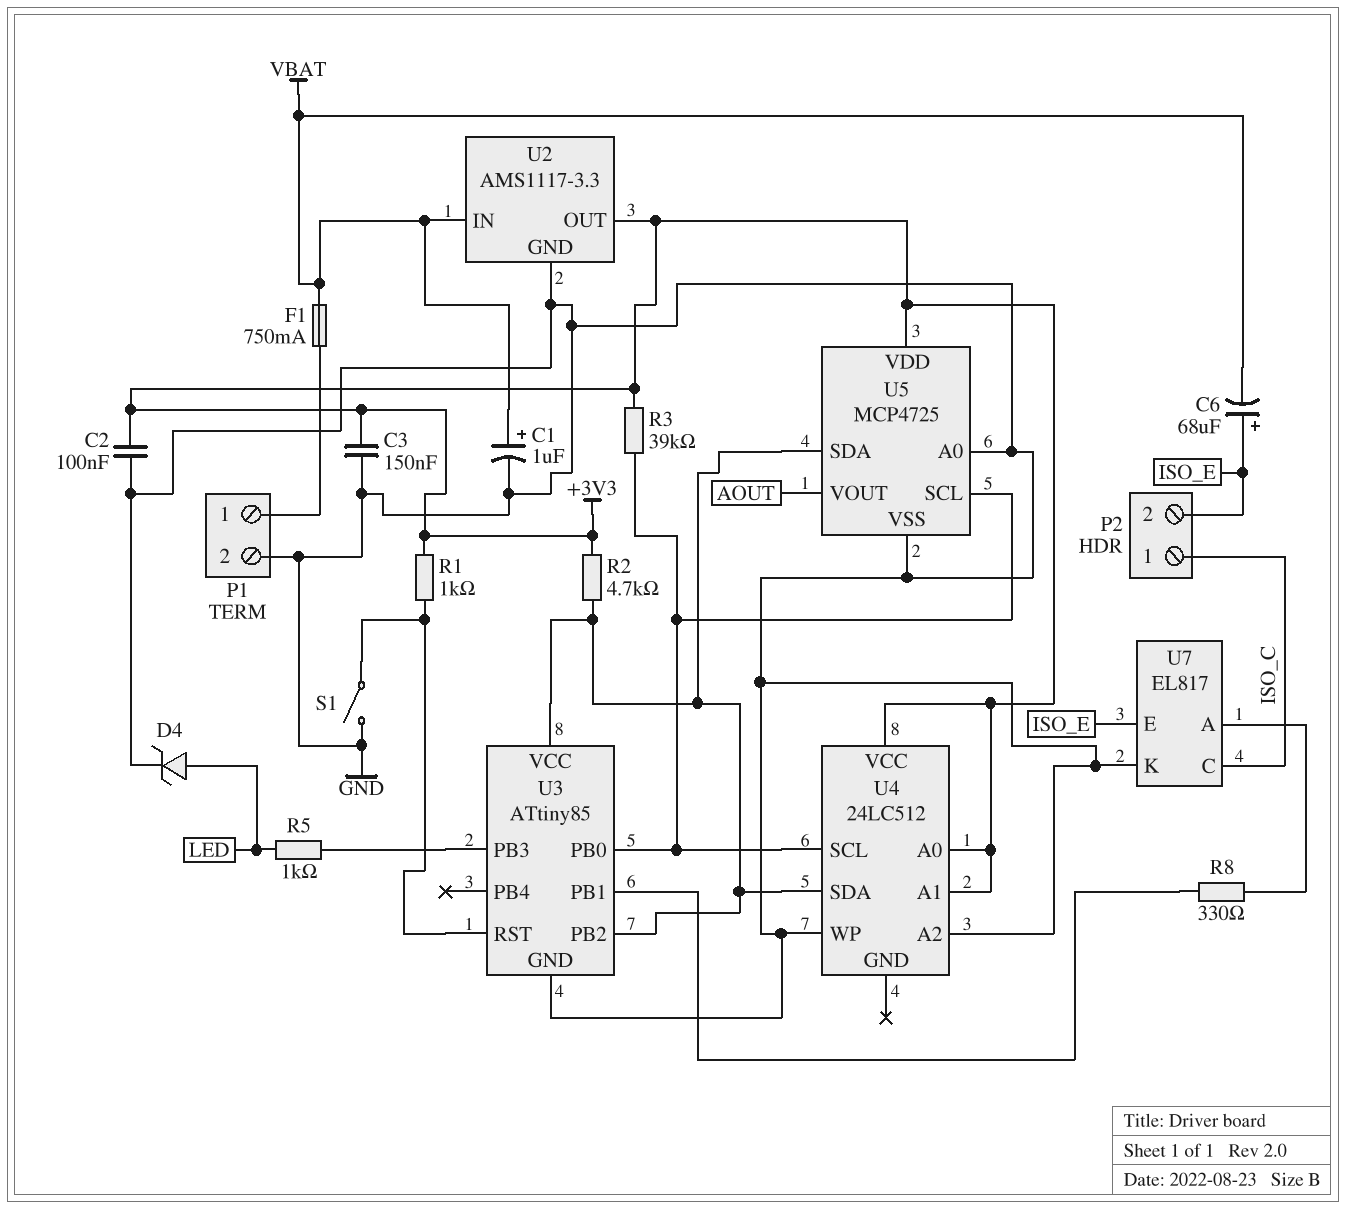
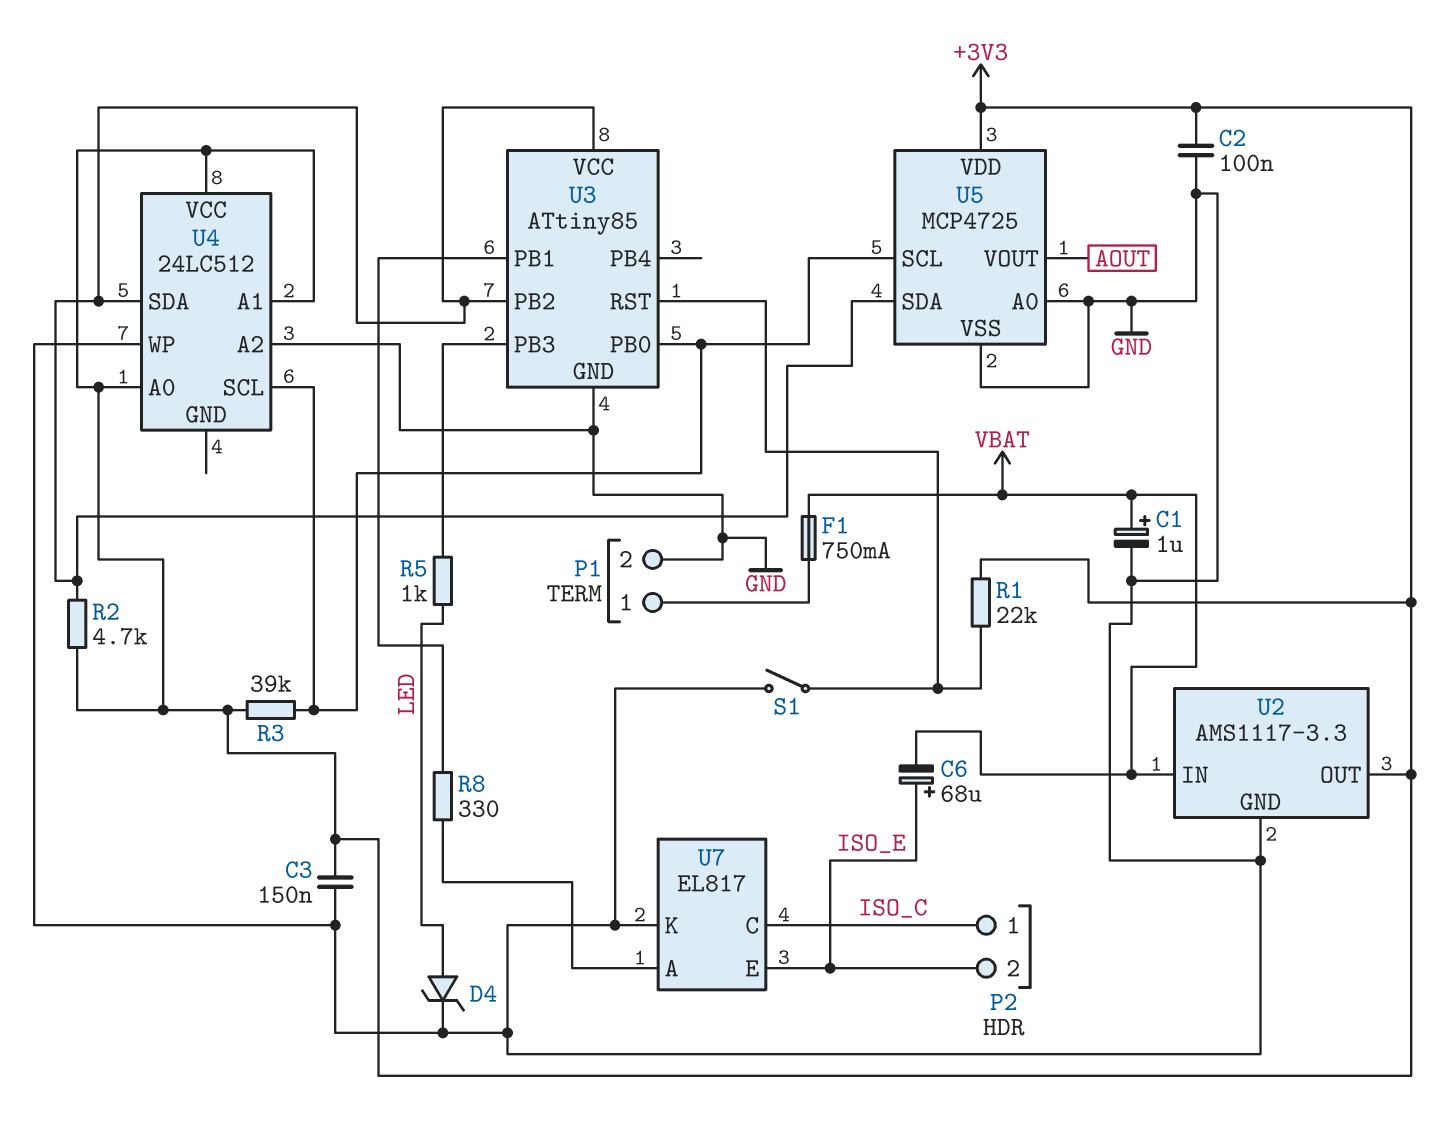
R1: 1k (+3V3, U3/RST) -> 22k (+3V3, U3/RST)

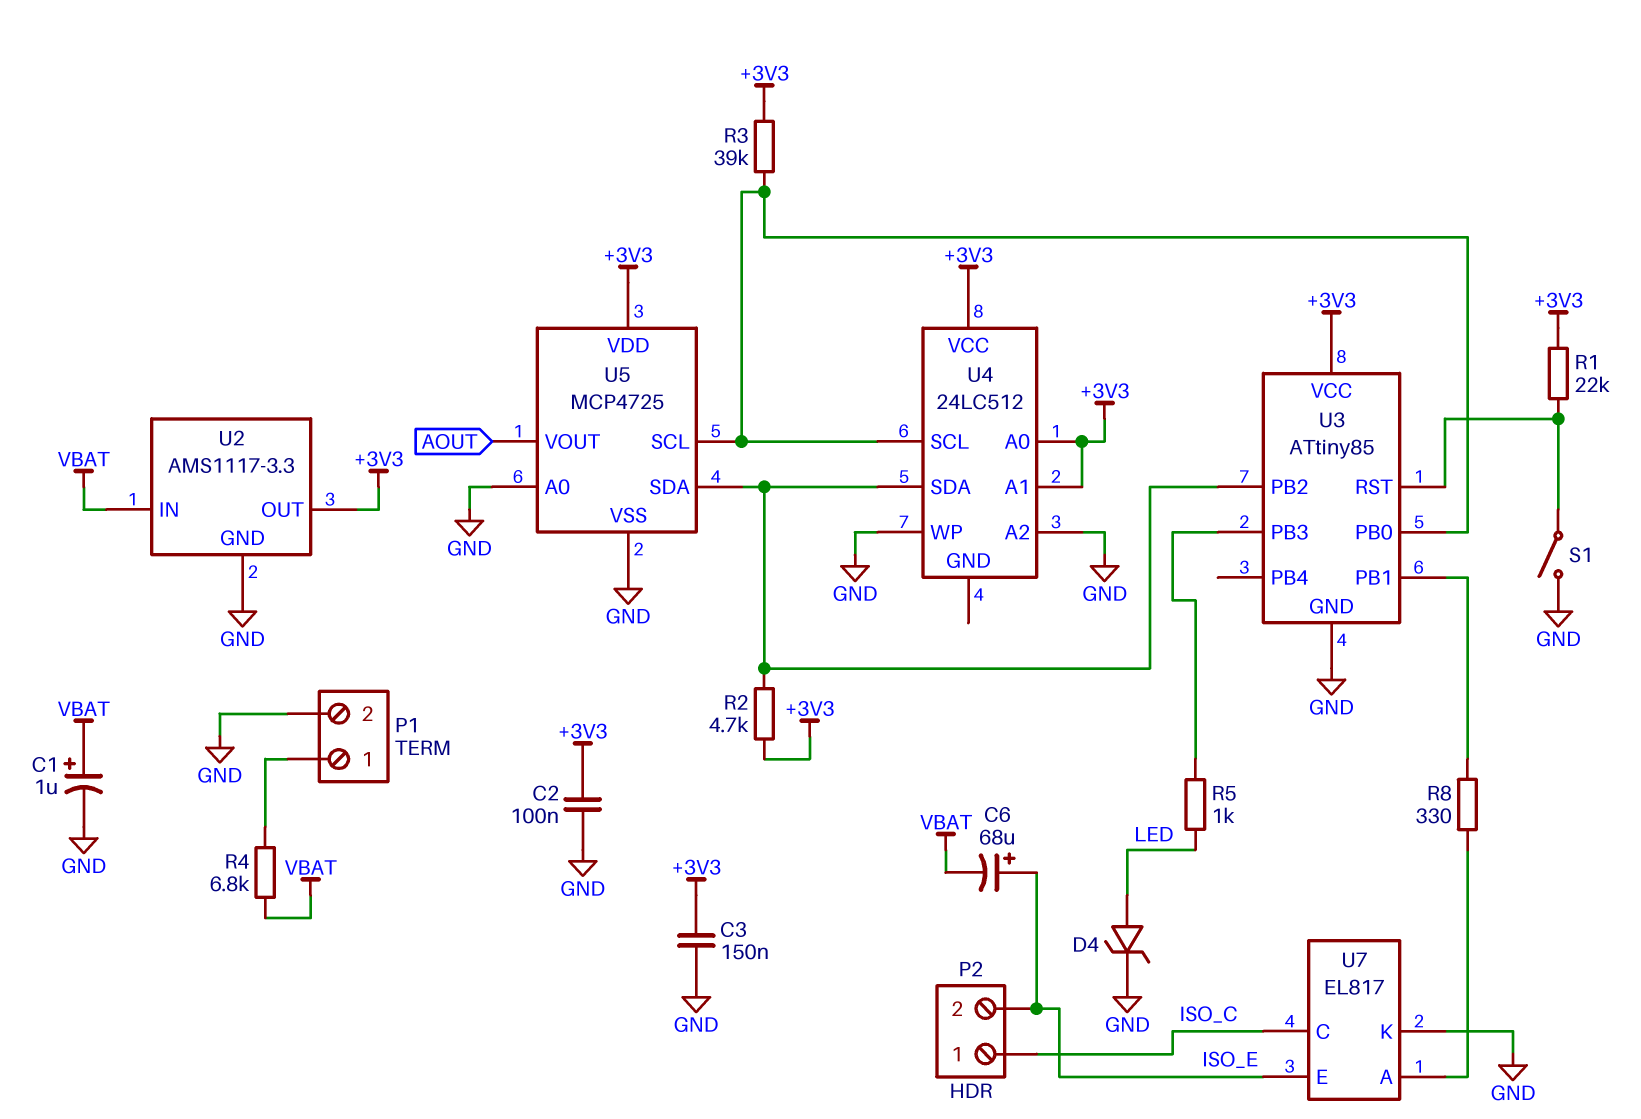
F1: 750mA (P1/1, VBAT) -> none
R4: none -> 6.8k (P1/1, VBAT)
U3 pin VCC: U3/PB2 -> +3V3

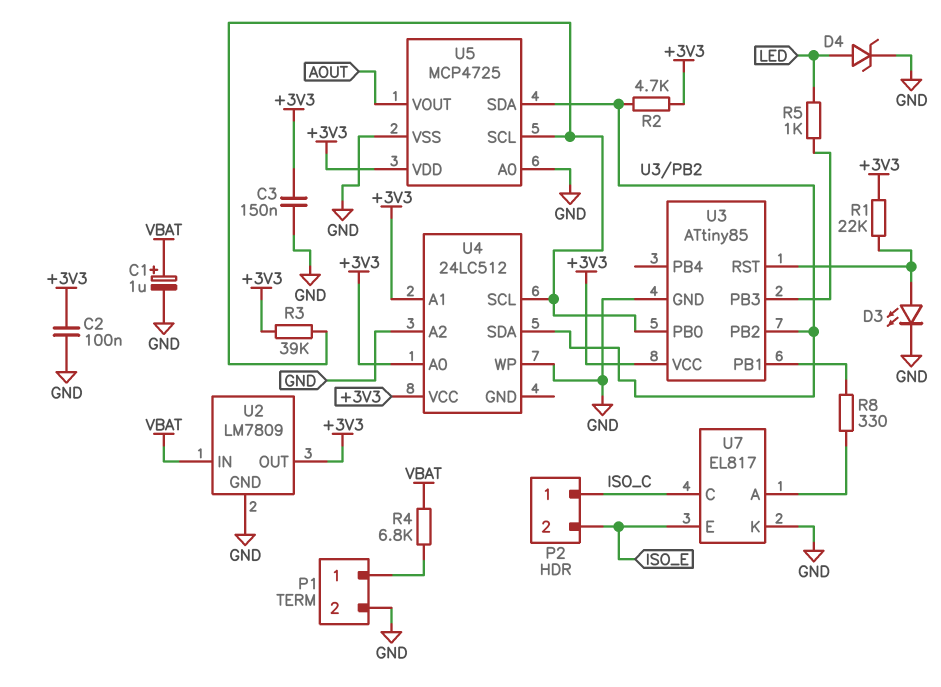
C6: 68uF (plus ISO_E, minus VBAT) -> none
D3: none -> LED (A U3/RST, K GND)
S1: switch (GND, U3/RST) -> none
U2: AMS1117-3.3 -> LM7809

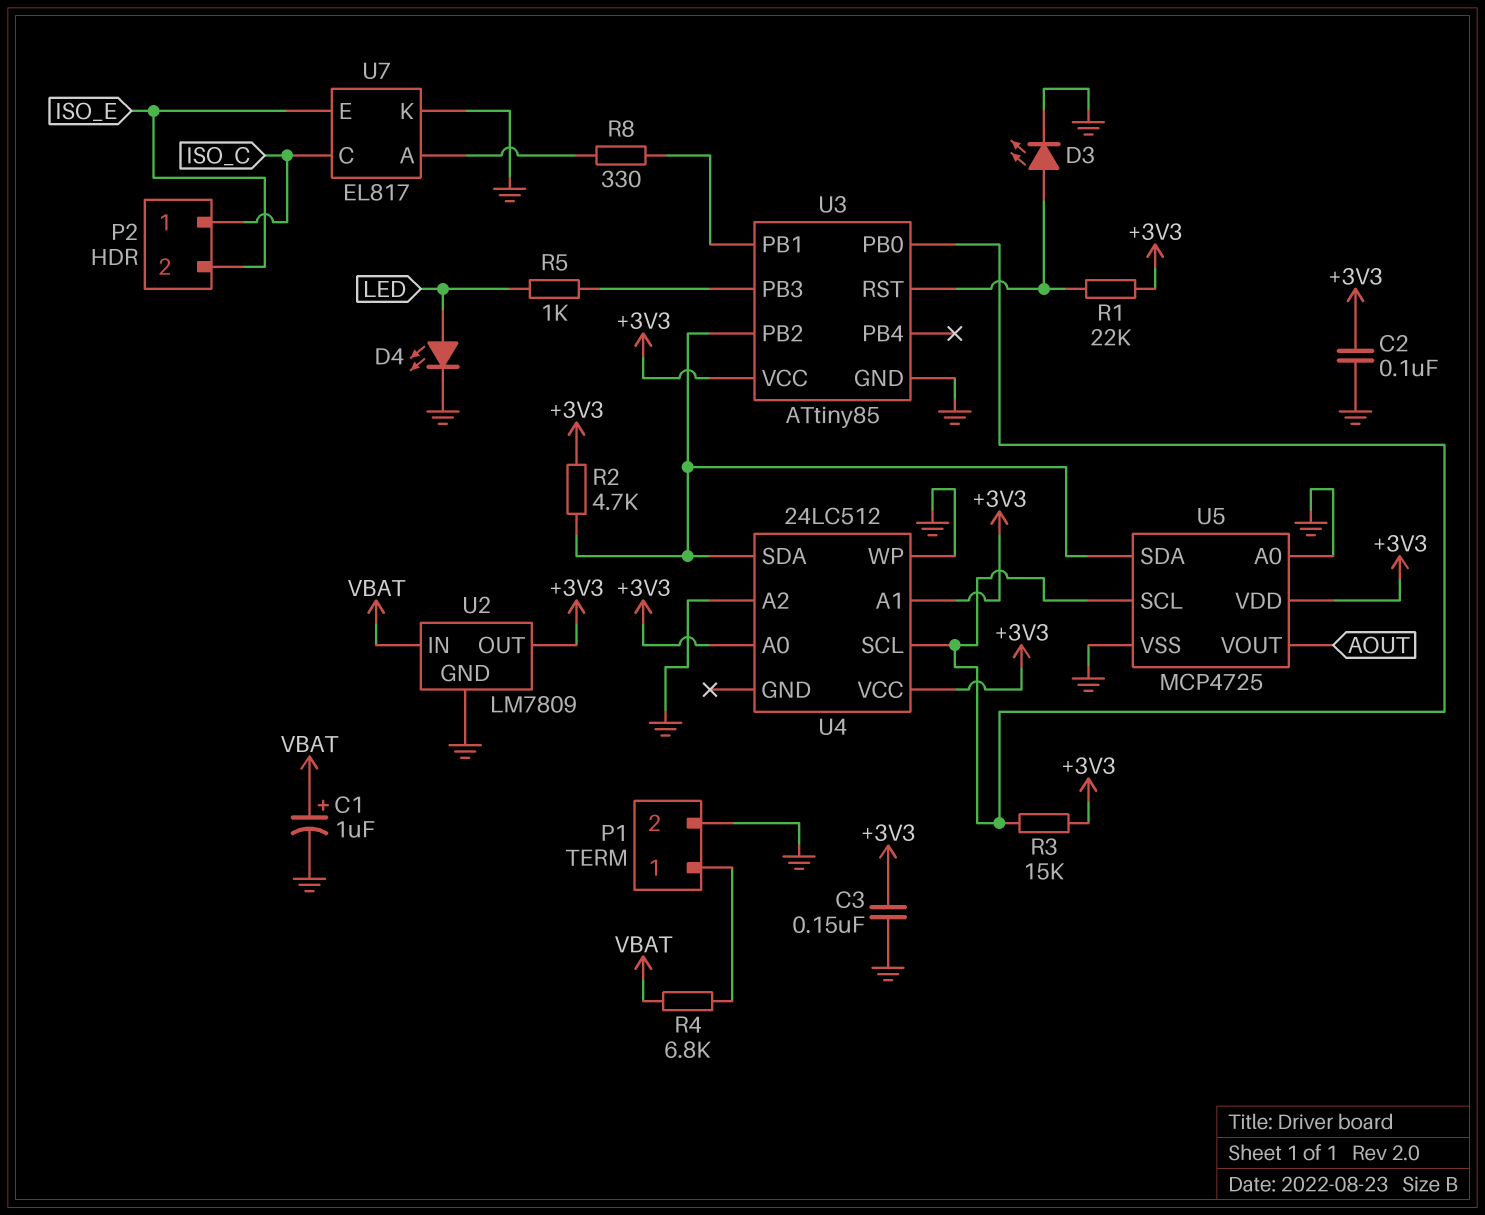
D4: zener (A LED, K GND) -> LED (A LED, K GND)
R3: 39k (+3V3, U3/PB0) -> 15k (+3V3, U3/PB0)

